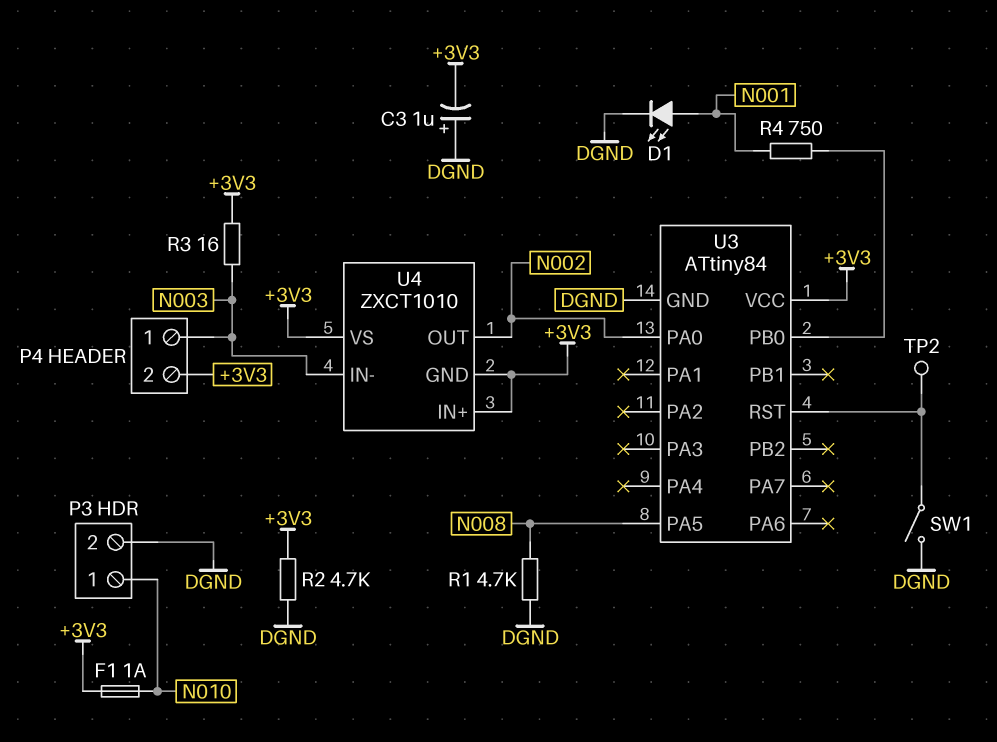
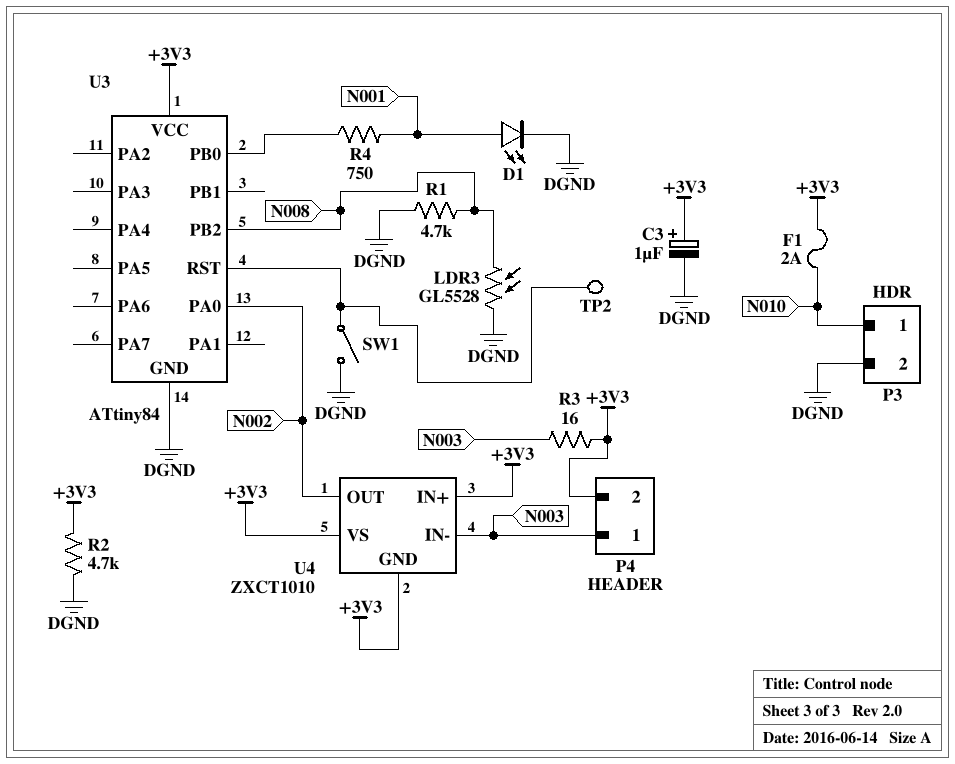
C3: 1uF (plus DGND, minus +3V3) -> 1uF (plus +3V3, minus DGND)
F1: 1A (+3V3, N010) -> 2A (+3V3, N010)
LDR3: none -> GL5528 (DGND, N008)
U3 pin PA5: N008 -> none
U3 pin PB2: none -> N008

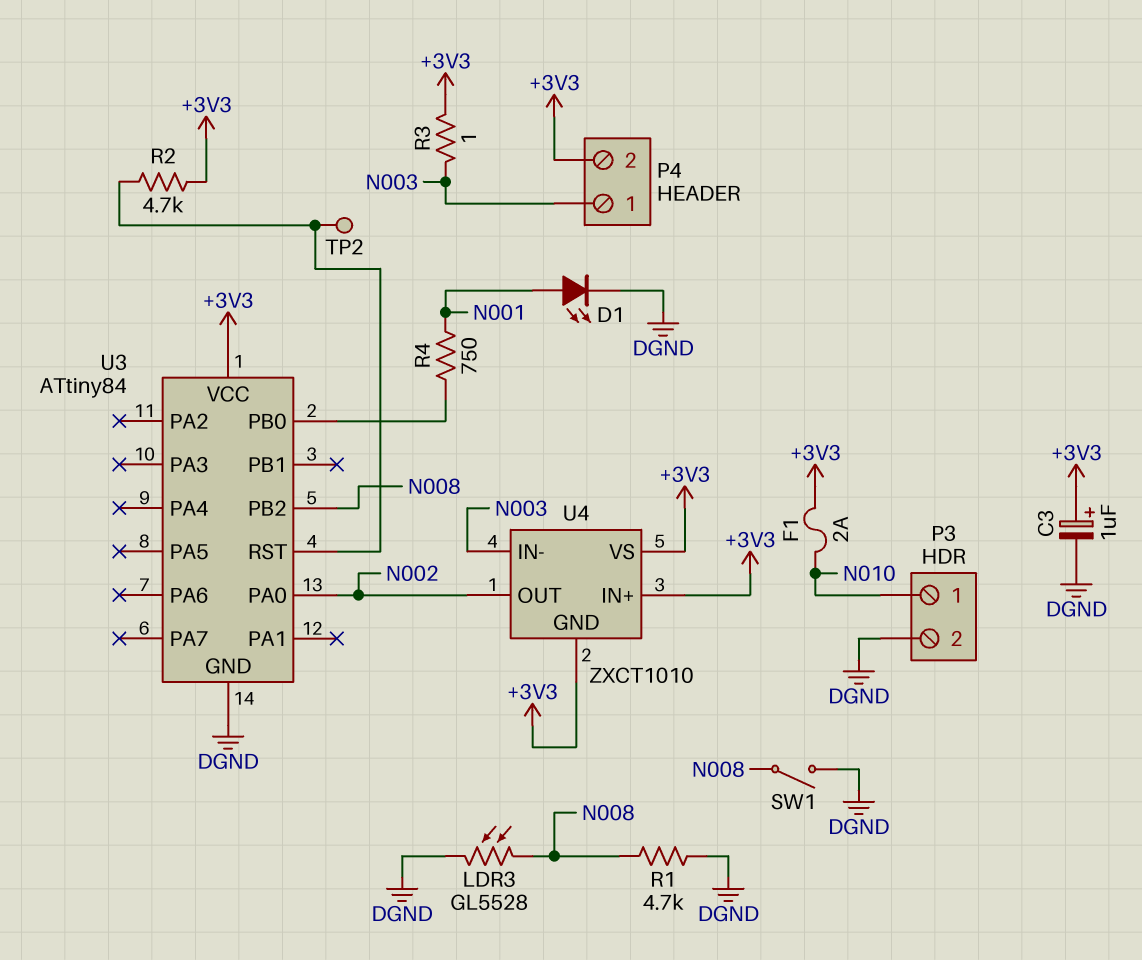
R2: 4.7k (+3V3, DGND) -> 4.7k (+3V3, U3/RST)
R3: 16 (+3V3, N003) -> 1 (+3V3, N003)
SW1: switch (DGND, U3/RST) -> switch (DGND, N008)

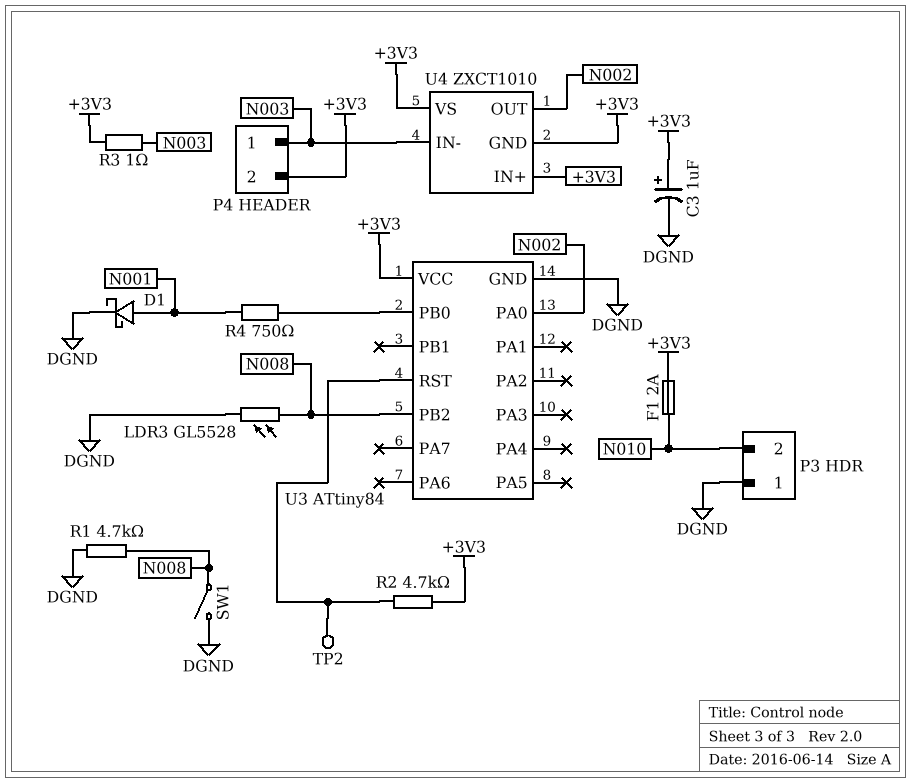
D1: LED (A N001, K DGND) -> schottky (A N001, K DGND)
P3 pin 1: N010 -> DGND
P3 pin 2: DGND -> N010

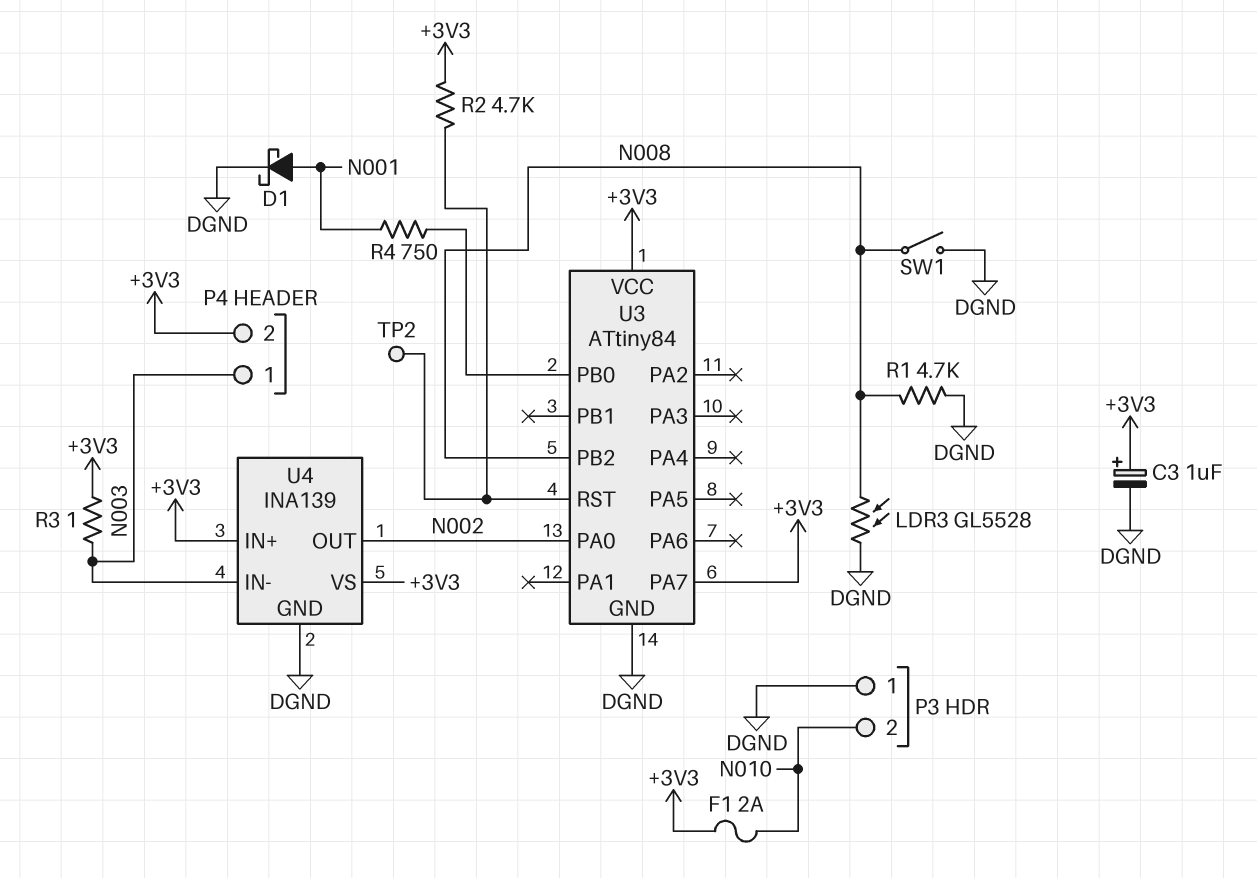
U3 pin PA7: none -> +3V3
U4: ZXCT1010 -> INA139
U4 pin GND: +3V3 -> DGND

